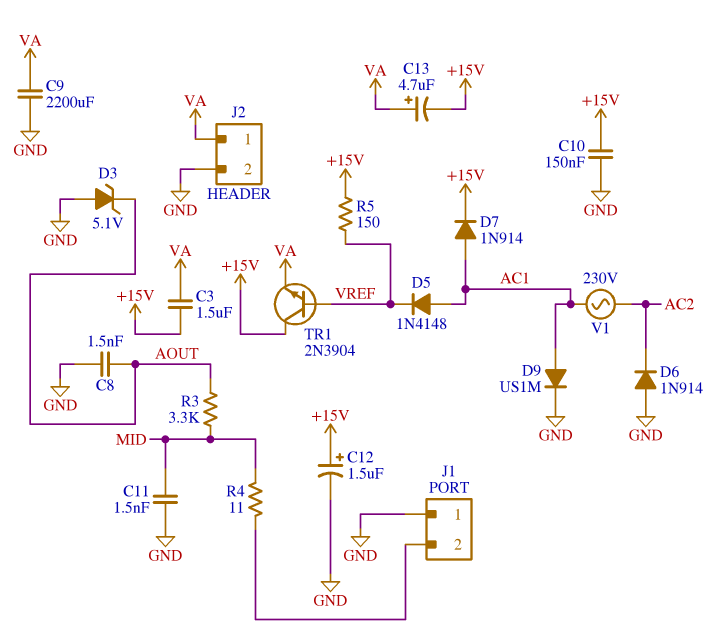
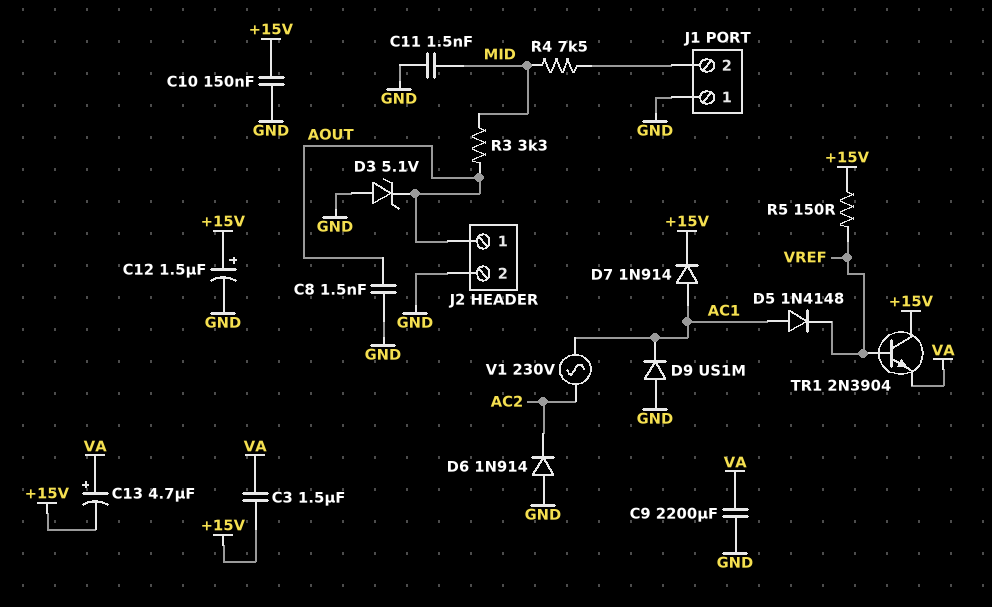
D9: diode US1M (A AC1, K GND) -> diode US1M (A GND, K AC1)
J2 pin 1: VA -> AOUT
R4: 11 (J1/2, MID) -> 7.5k (J1/2, MID)

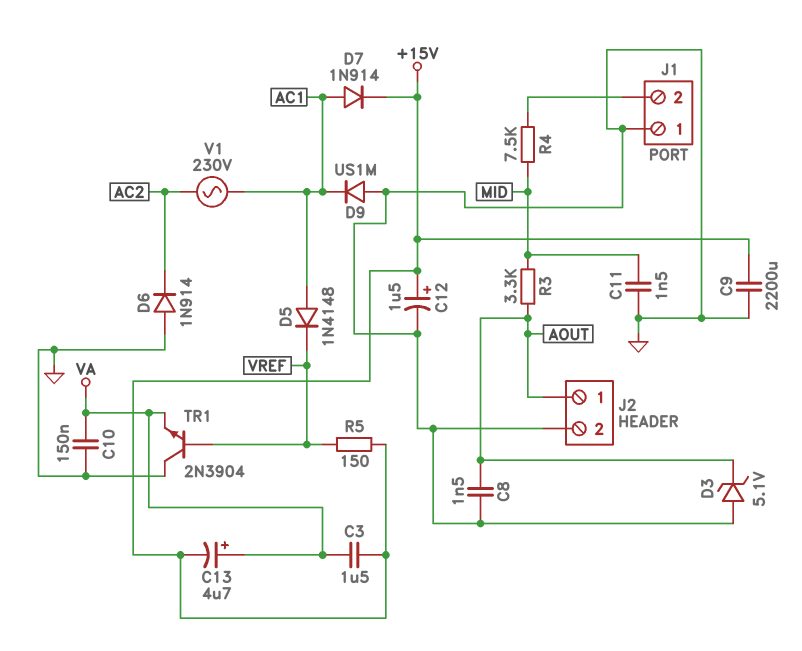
C9: 2200uF (GND, VA) -> 2200uF (+15V, GND)
C10: 150nF (+15V, GND) -> 150nF (GND, VA)
TR1: NPN 2N3904 (B VREF, C +15V, E VA) -> NPN 2N3904 (B VREF, C GND, E VA)

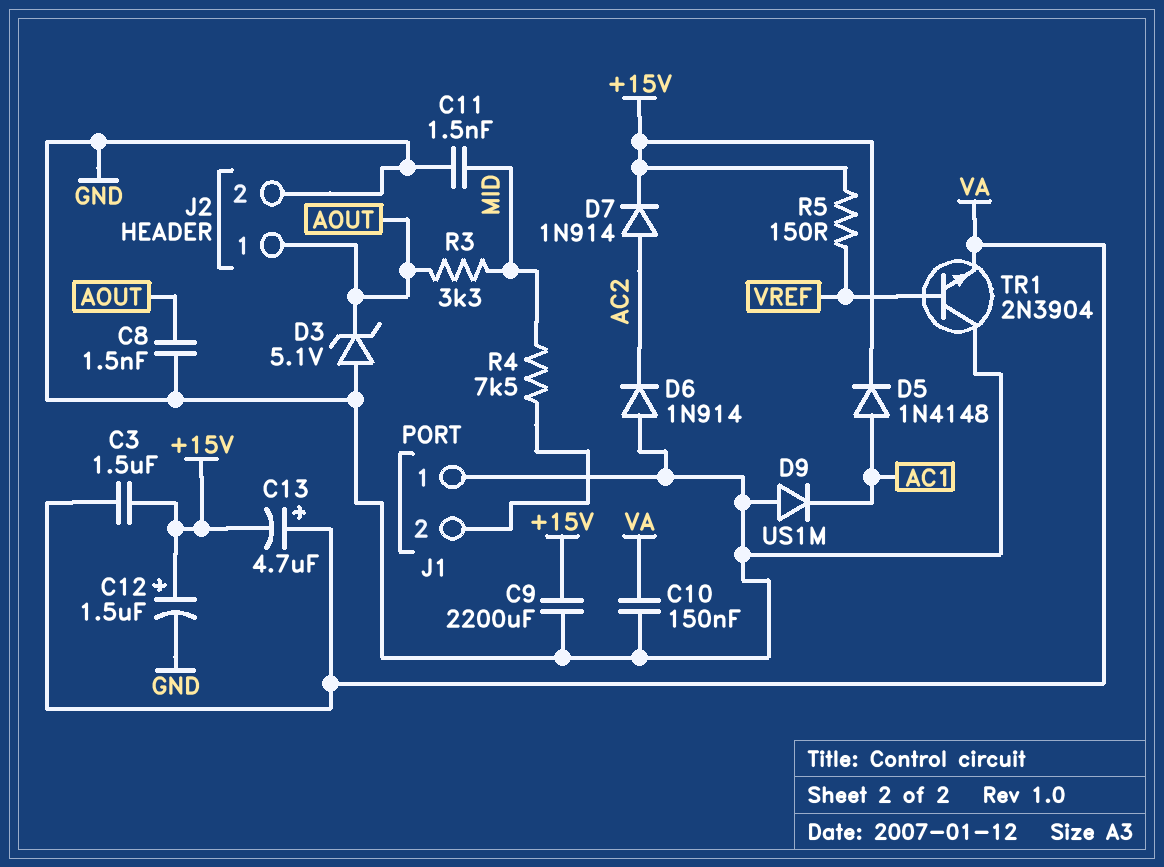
D5: diode 1N4148 (A AC1, K VREF) -> diode 1N4148 (A AC1, K +15V)
D7: diode 1N914 (A AC1, K +15V) -> diode 1N914 (A AC2, K +15V)
V1: AC 230V (AC1, AC2) -> none

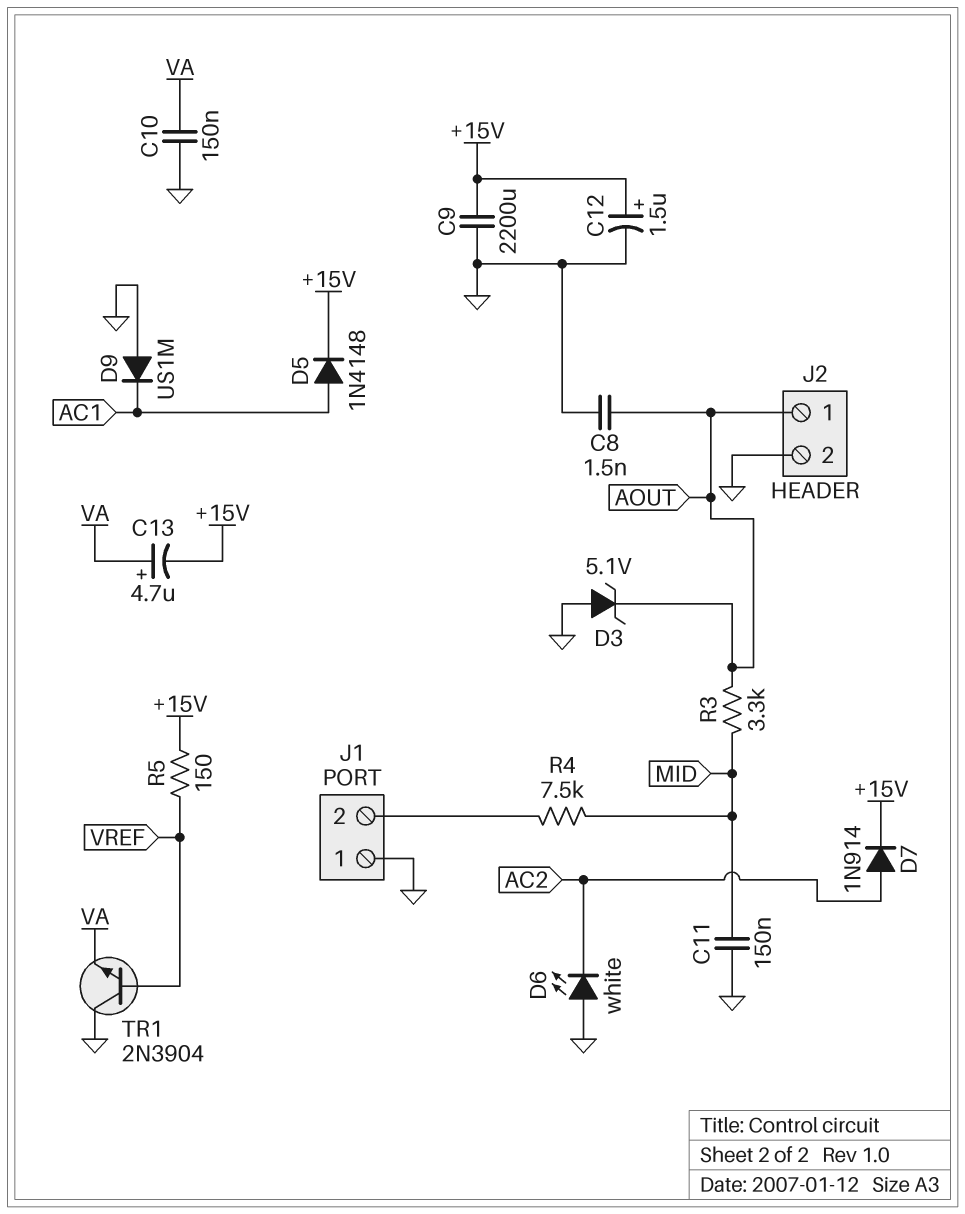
C3: 1.5uF (+15V, VA) -> none
C11: 1.5nF (GND, MID) -> 150nF (GND, MID)
D6: diode 1N914 (A GND, K AC2) -> LED white (A GND, K AC2)

